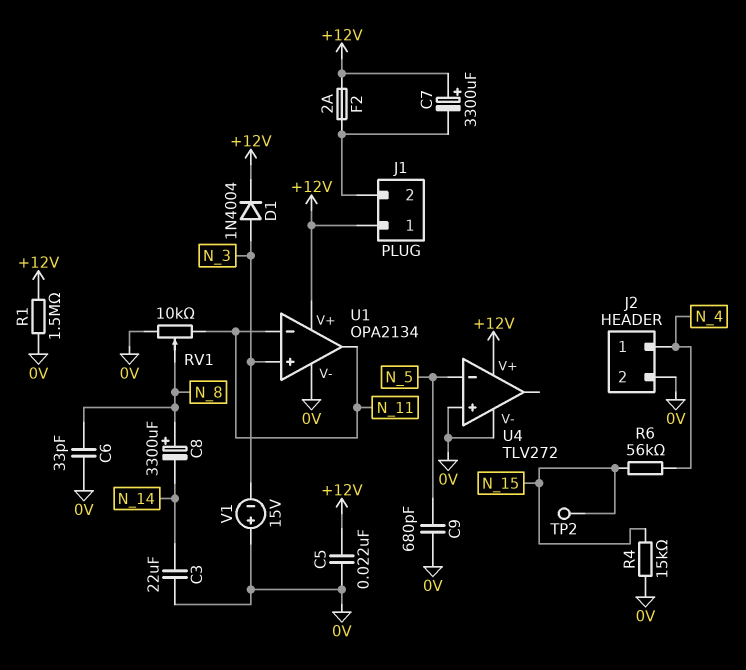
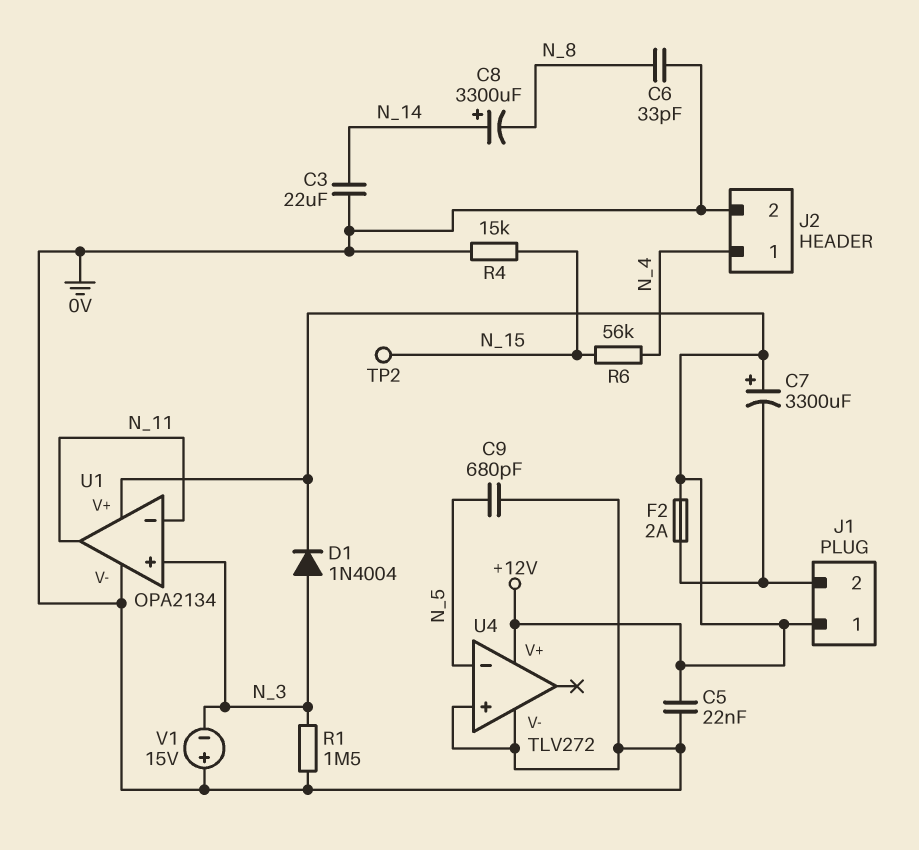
C8: 3300uF (plus N_8, minus N_14) -> 3300uF (plus N_14, minus N_8)
R1: 1.5M (+12V, 0V) -> 1.5M (0V, N_3)
RV1: 10k (0V, N_11, wiper N_8) -> none

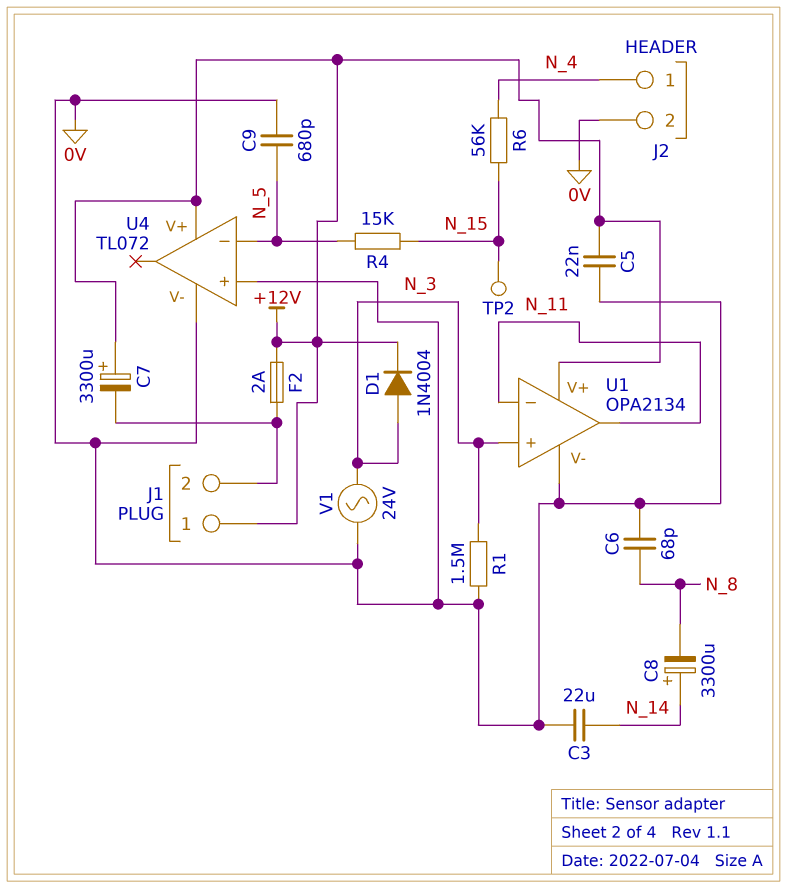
C6: 33pF (0V, N_8) -> 68pF (0V, N_8)
R4: 15k (0V, N_15) -> 15k (N_5, N_15)
U4: TLV272 -> TL072
V1: 15V (plus 0V, minus N_3) -> AC 24V (0V, N_3)

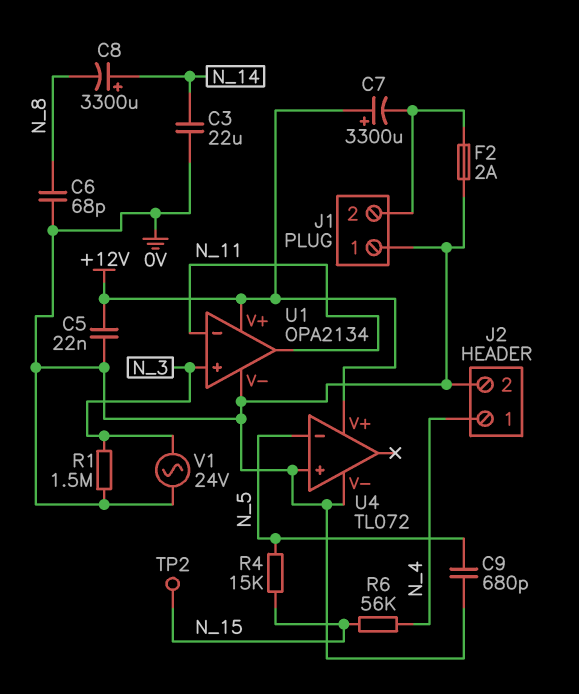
D1: diode 1N4004 (A N_3, K +12V) -> none
F2: 2A (+12V, J1/2) -> 2A (0V, J1/2)
J1 pin 1: +12V -> 0V

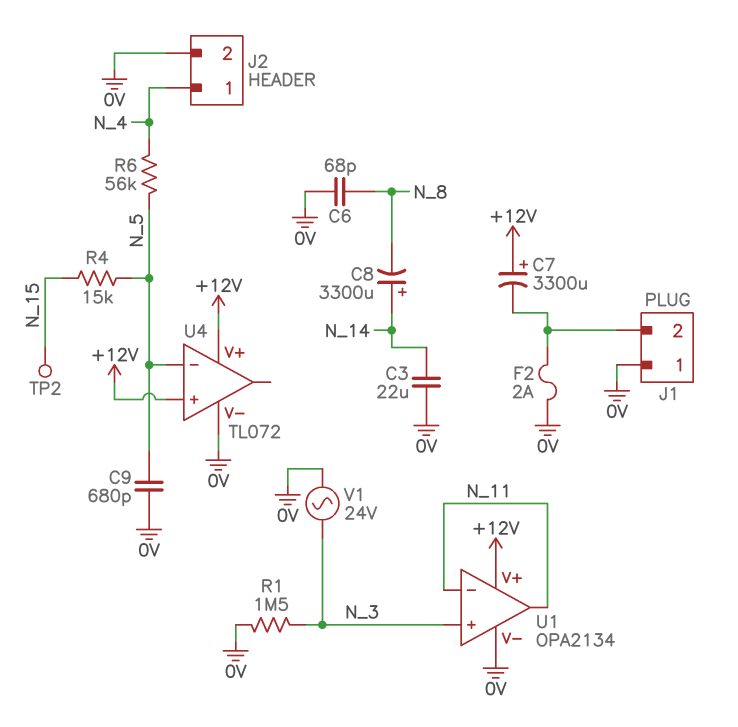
C5: 22nF (+12V, 0V) -> none
R6: 56k (N_4, N_15) -> 56k (N_4, N_5)
U4 pin in+: 0V -> +12V

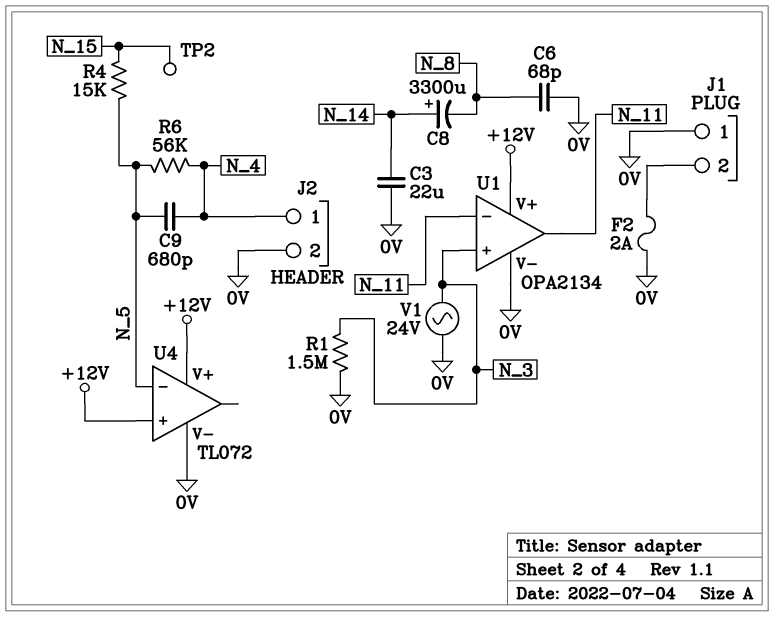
C7: 3300uF (plus +12V, minus J1/2) -> none
C9: 680pF (0V, N_5) -> 680pF (N_4, N_5)

